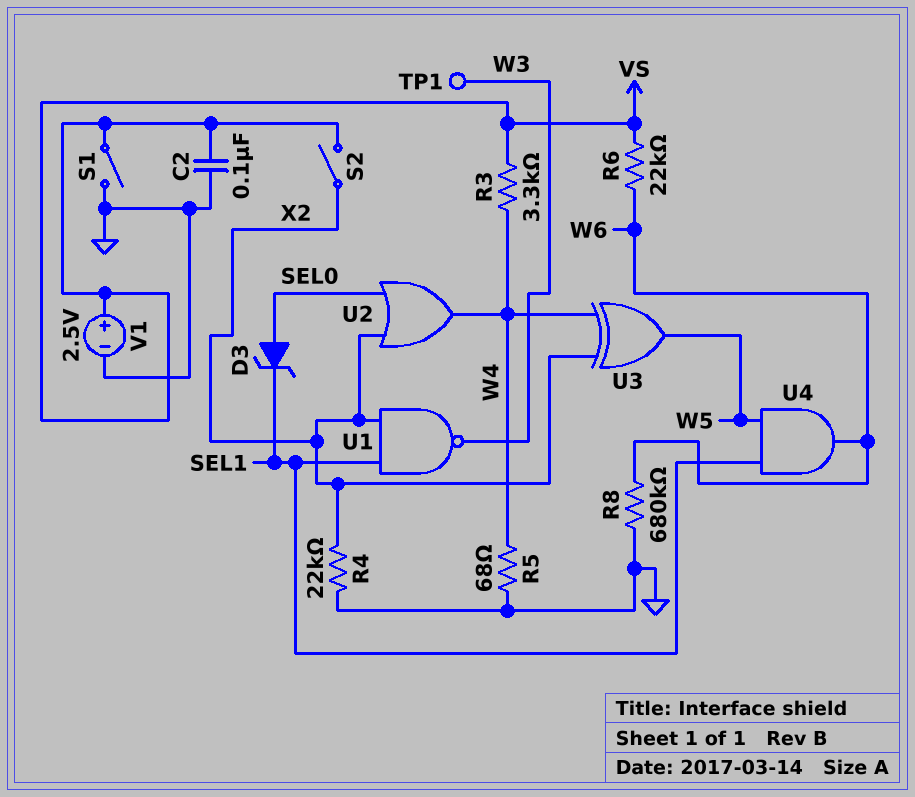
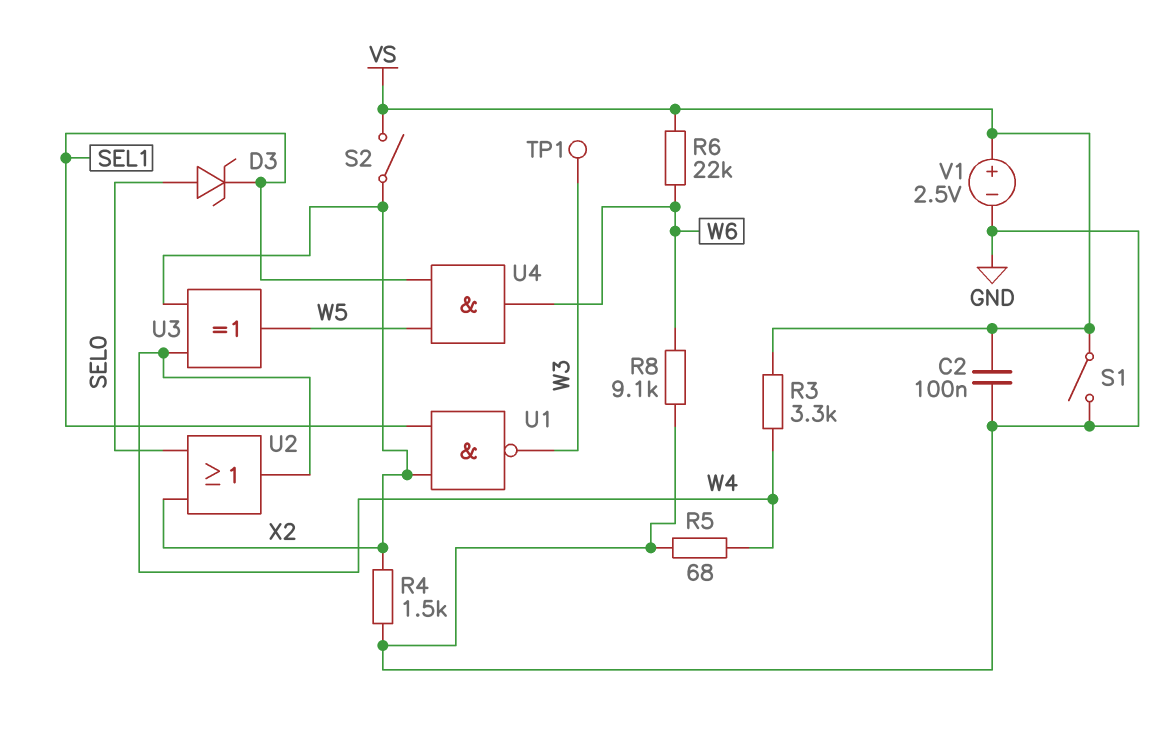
R4: 22k (GND, X2) -> 1.5k (GND, X2)
R8: 680k (GND, W6) -> 9.1k (GND, W6)

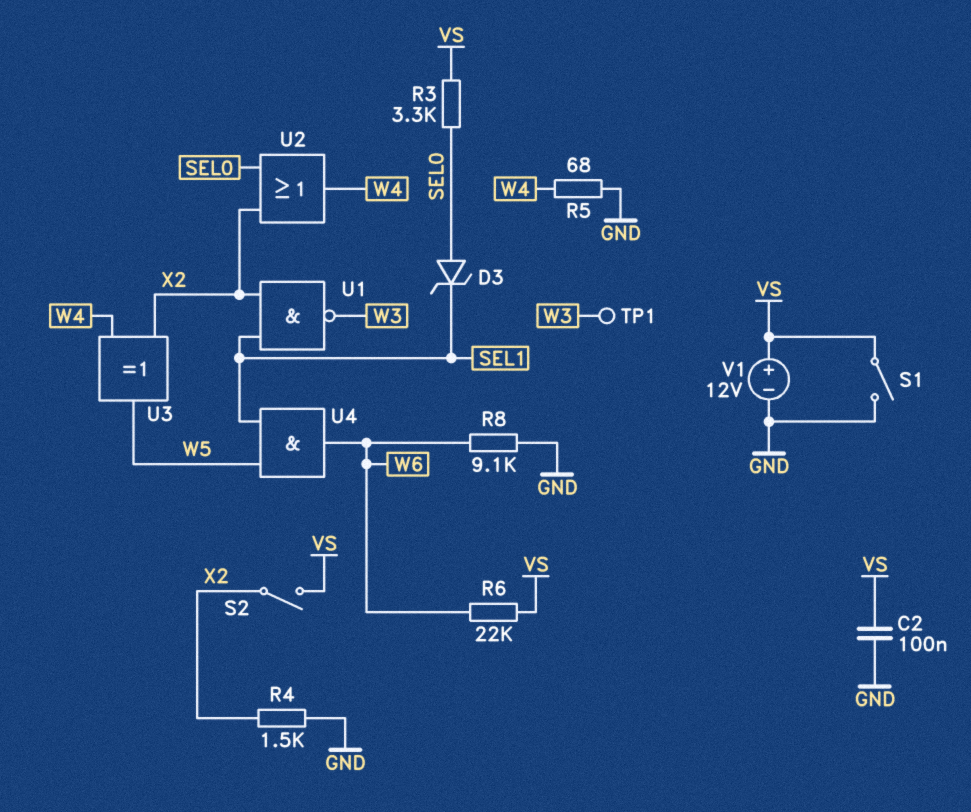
R3: 3.3k (VS, W4) -> 3.3k (SEL0, VS)
V1: 2.5V (plus VS, minus GND) -> 12V (plus VS, minus GND)

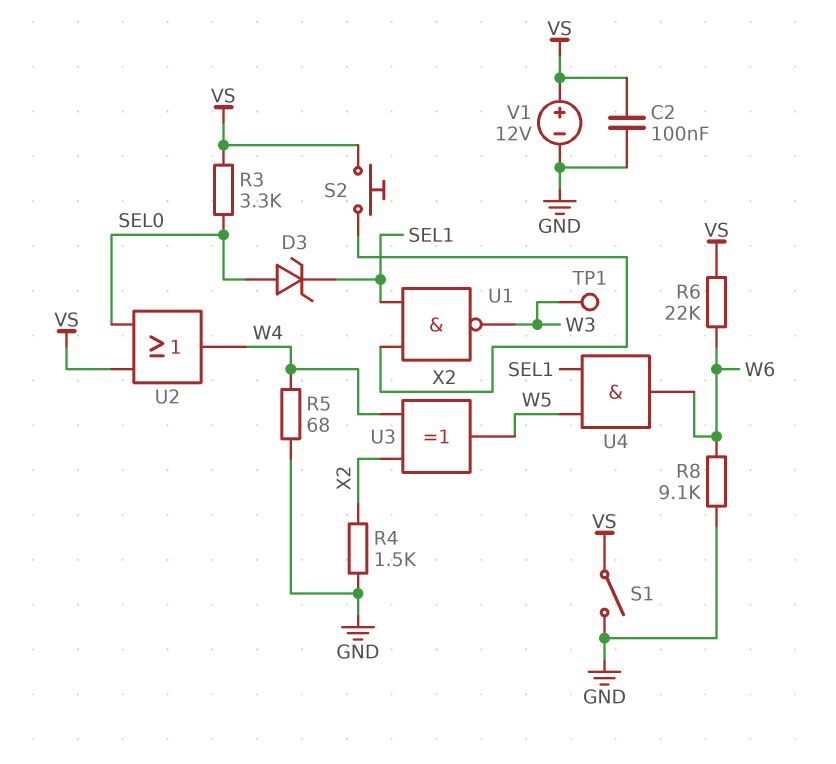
S2: switch (VS, X2) -> button (VS, X2)
U2: OR (in SEL0, in X2, out W4) -> OR (in SEL0, in VS, out W4)

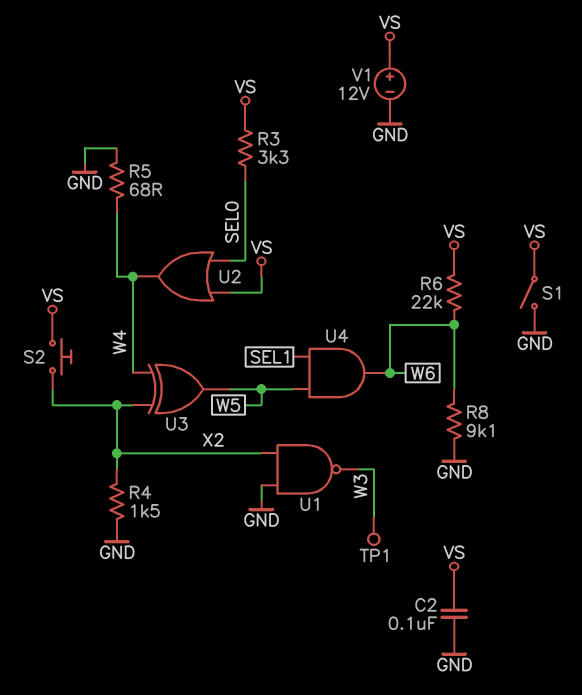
D3: zener (A SEL0, K SEL1) -> none
U1: NAND (in SEL1, in X2, out W3) -> NAND (in GND, in X2, out W3)

